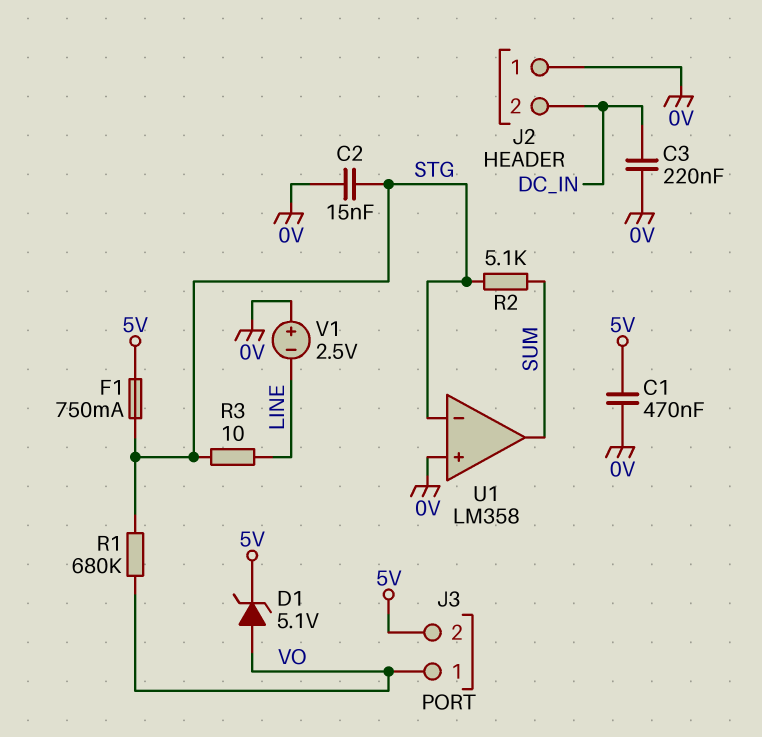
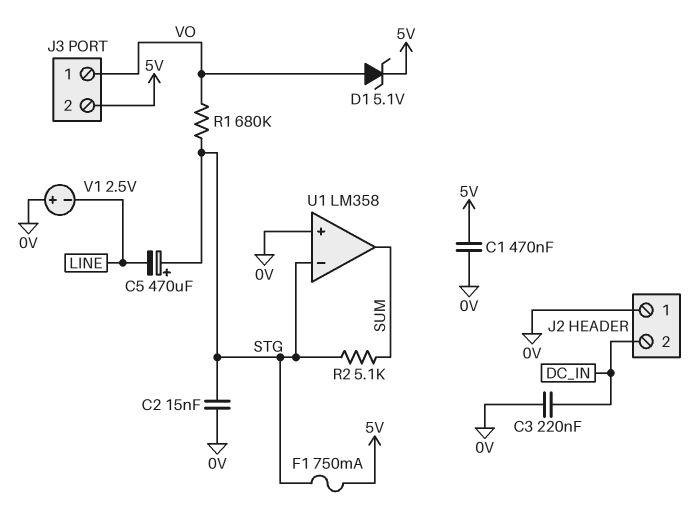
C5: none -> 470uF (plus STG, minus LINE)
R3: 10 (LINE, STG) -> none

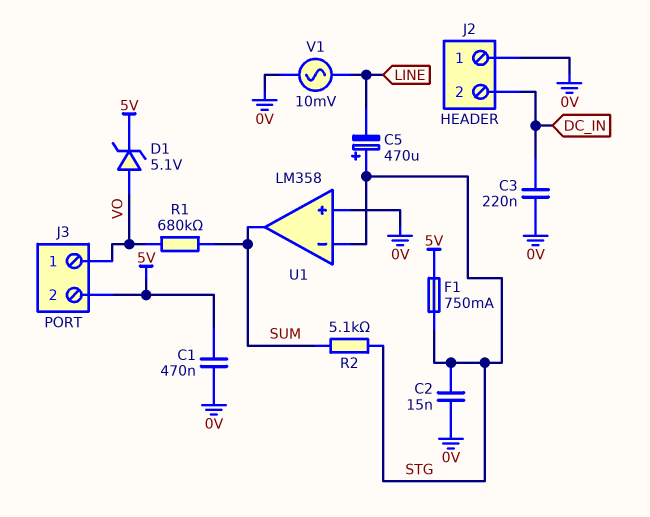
R1: 680k (STG, VO) -> 680k (SUM, VO)
V1: 2.5V (plus 0V, minus LINE) -> AC 10mV (0V, LINE)

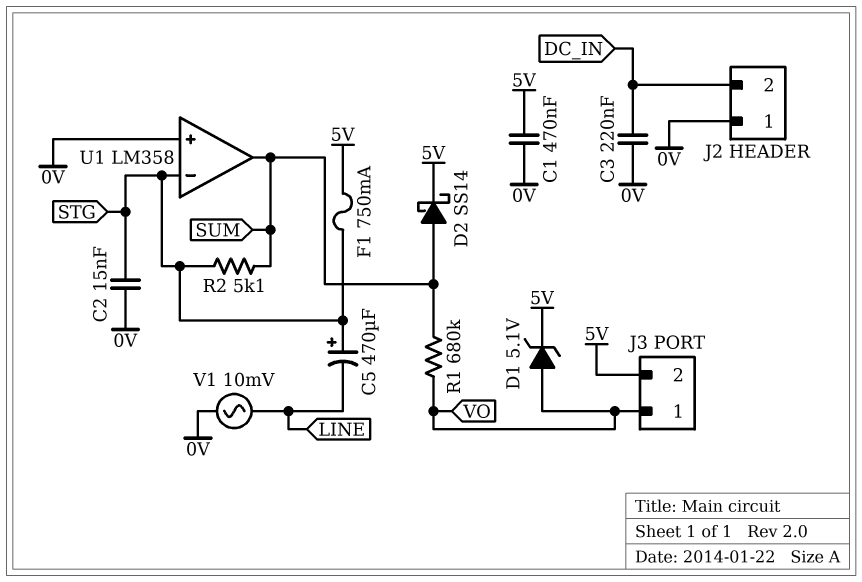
D2: none -> schottky SS14 (A SUM, K 5V)

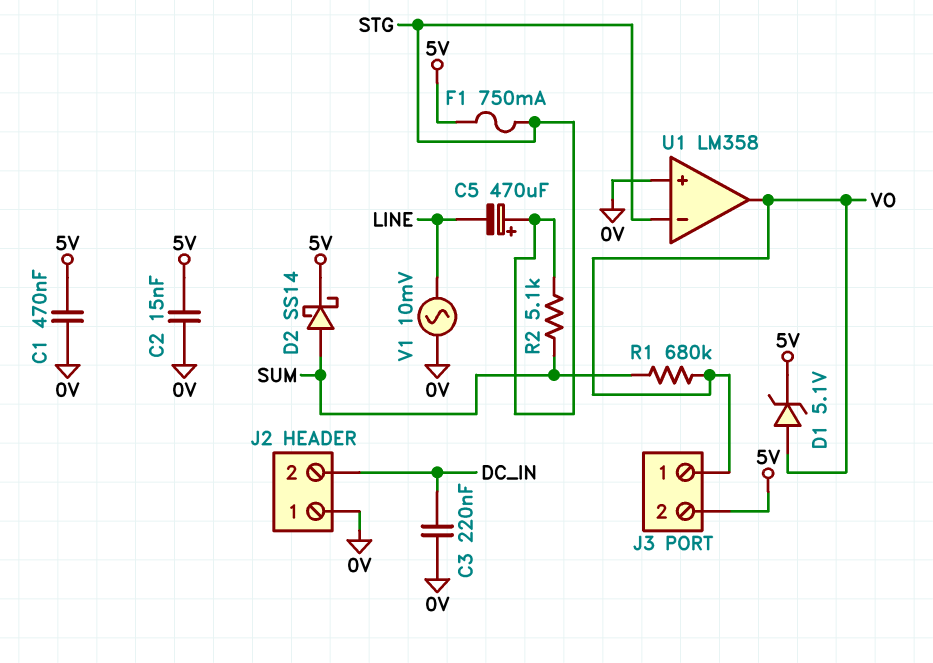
C2: 15nF (0V, STG) -> 15nF (0V, 5V)
U1 pin out: SUM -> VO

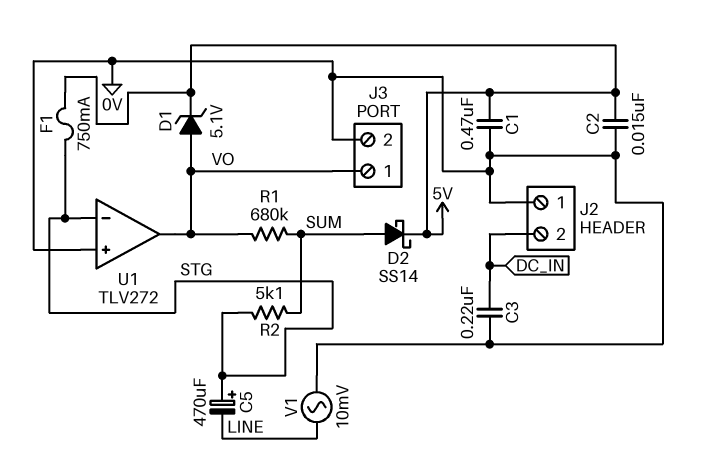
J3 pin 2: 5V -> 0V
U1: LM358 -> TLV272

